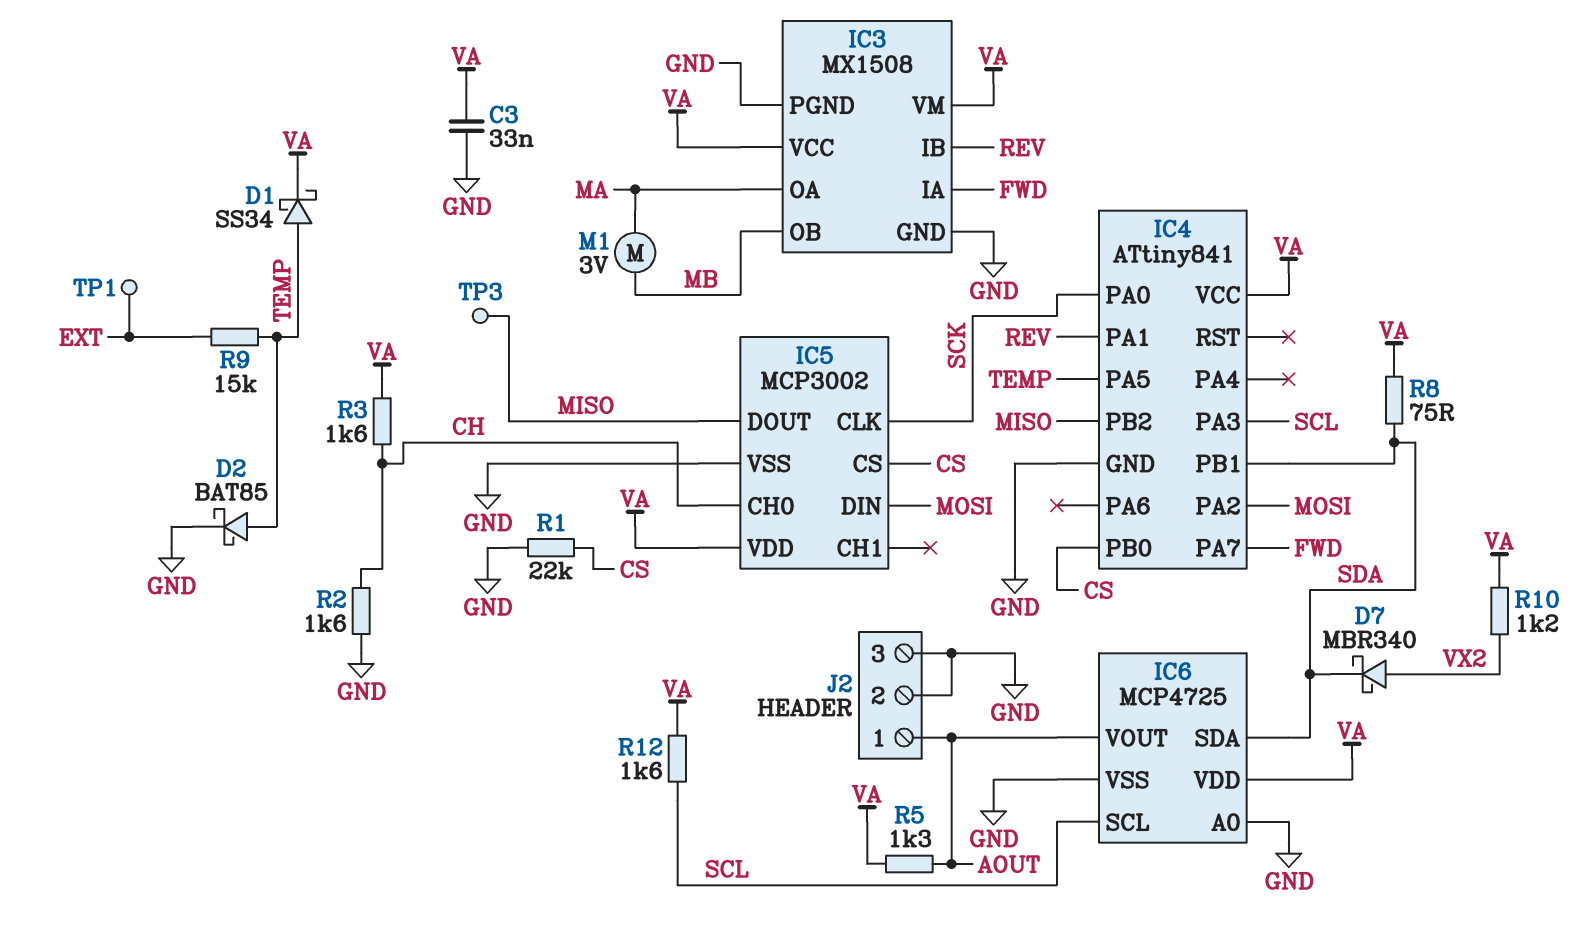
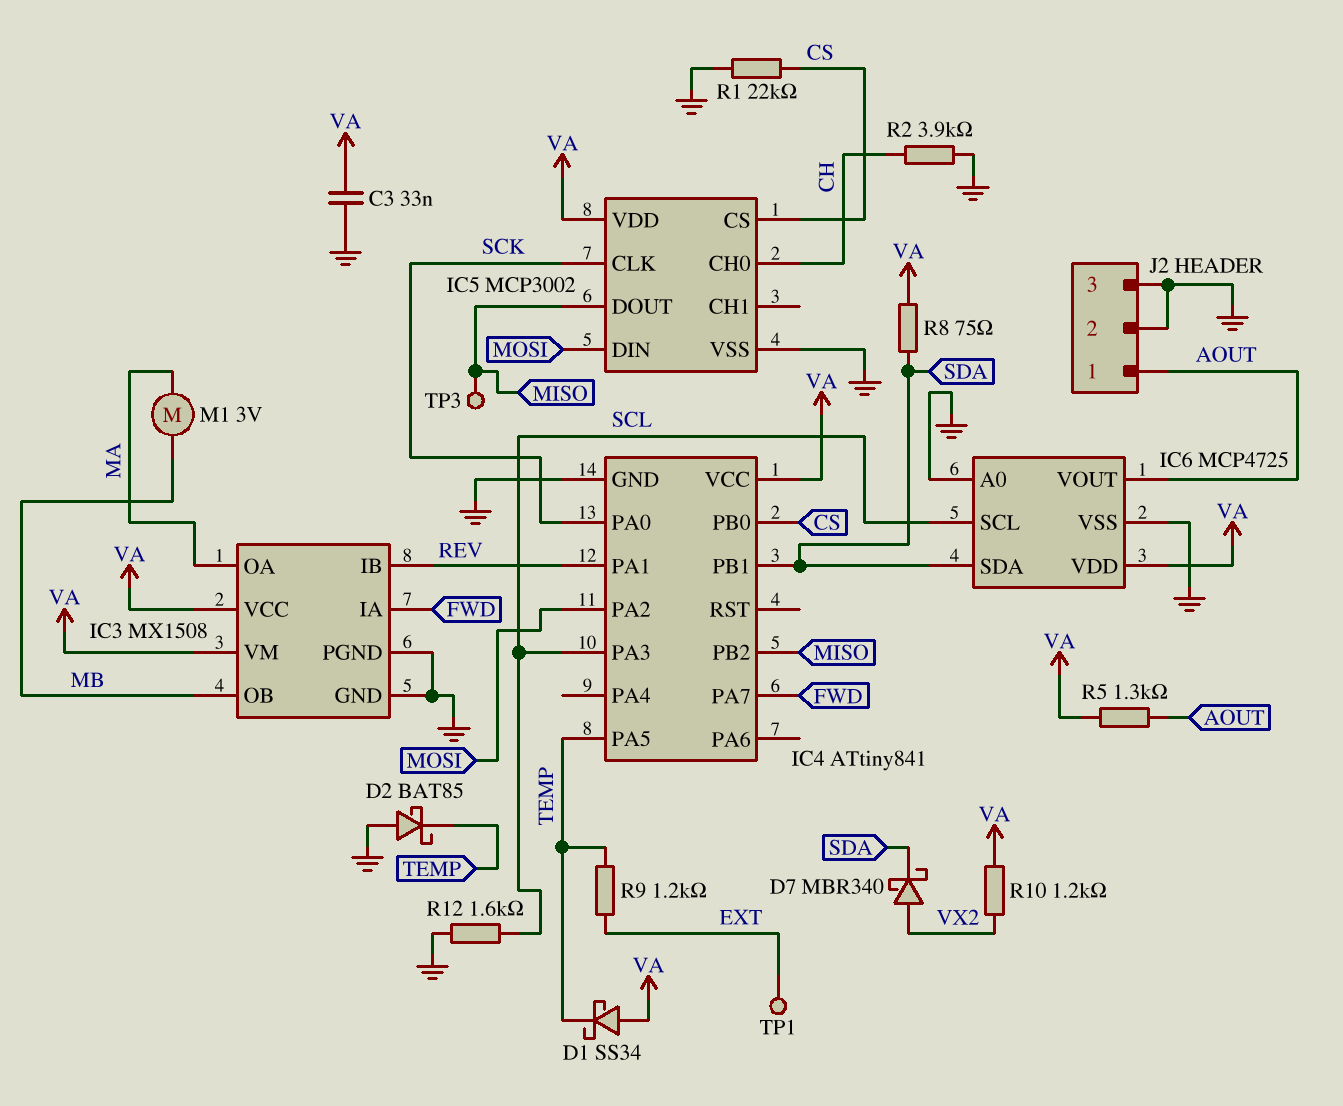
D1: schottky SS34 (A TEMP, K VA) -> schottky SS34 (A VA, K TEMP)
D2: schottky BAT85 (A TEMP, K GND) -> schottky BAT85 (A GND, K TEMP)
R2: 1.6k (CH, GND) -> 3.9k (CH, GND)
R3: 1.6k (CH, VA) -> none
R9: 15k (EXT, TEMP) -> 1.2k (EXT, TEMP)
R12: 1.6k (SCL, VA) -> 1.6k (GND, SCL)

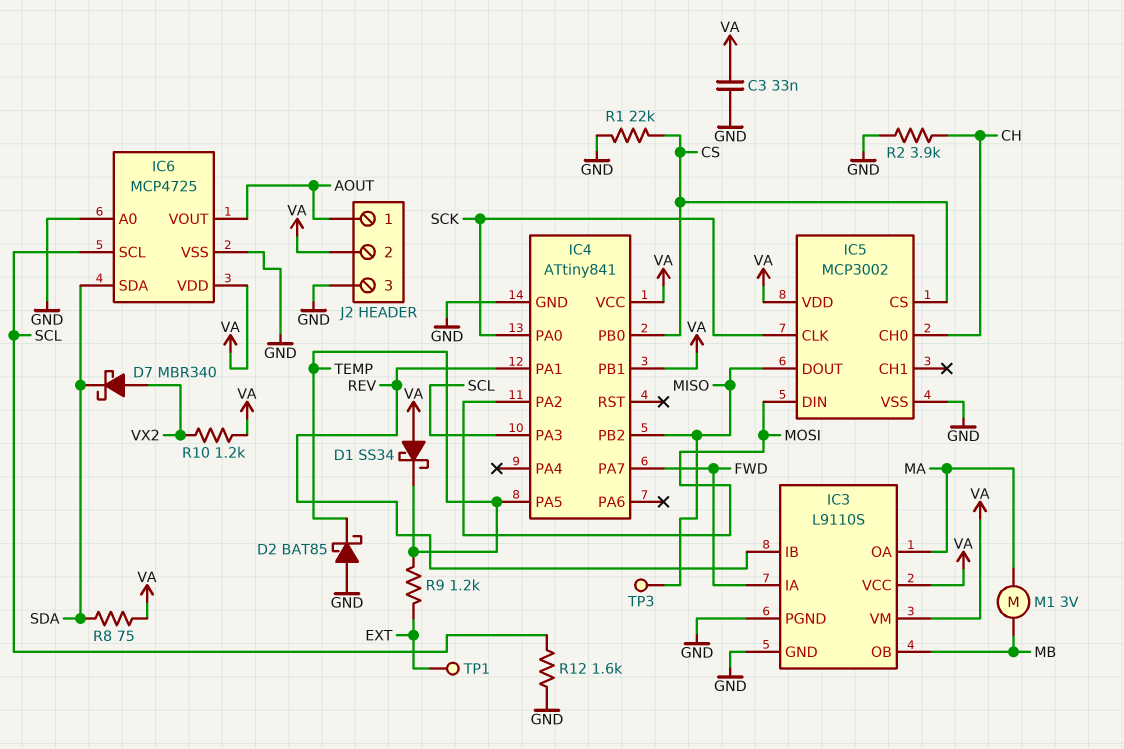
IC3: MX1508 -> L9110S
IC4 pin PB1: SDA -> VA
J2 pin 2: GND -> VA
R5: 1.3k (AOUT, VA) -> none

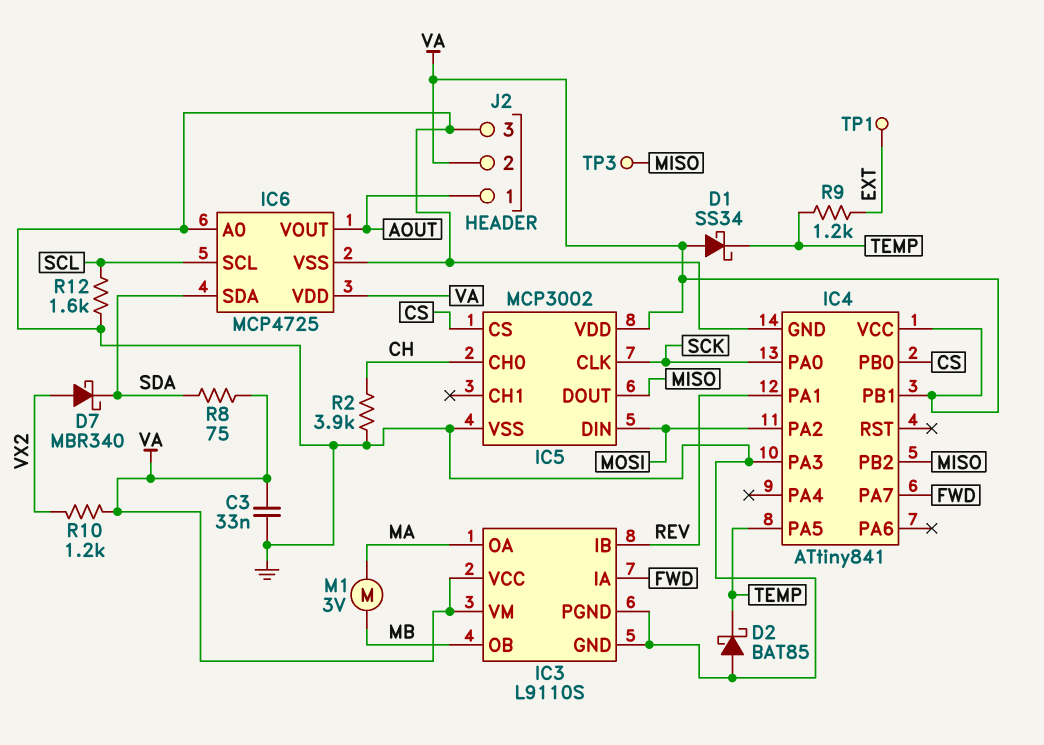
IC4 pin PA3: SCL -> GND
R1: 22k (CS, GND) -> none

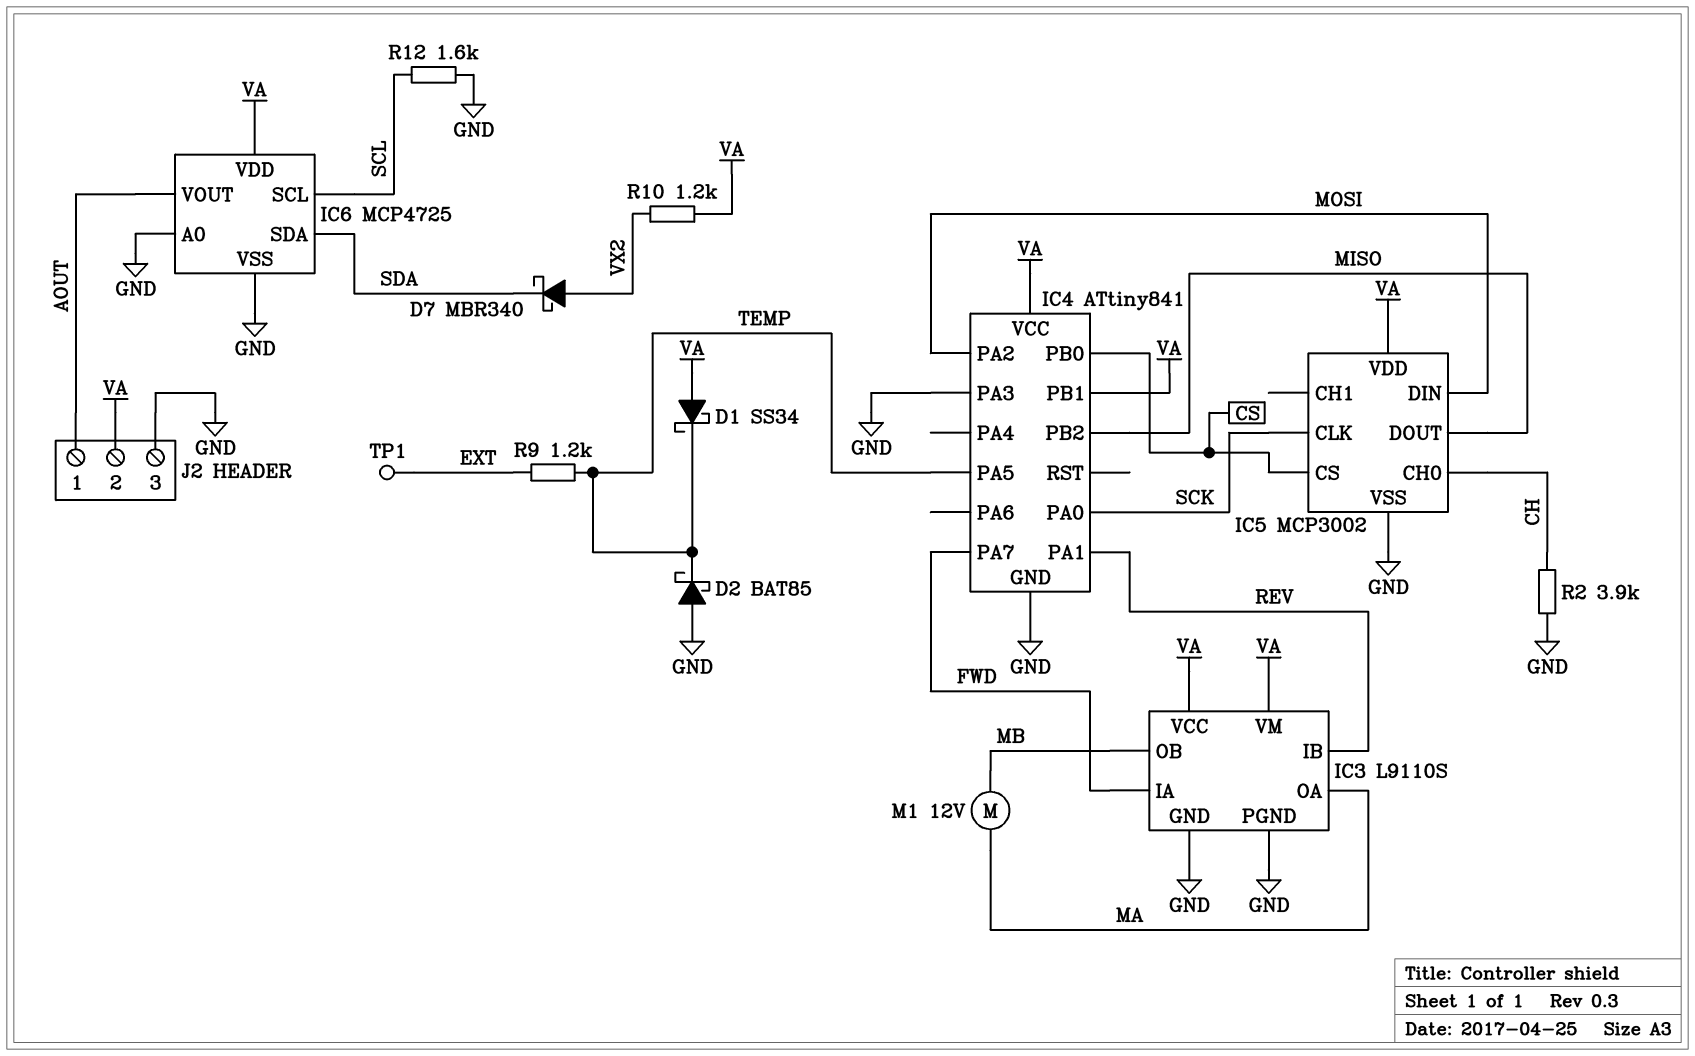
C3: 33nF (GND, VA) -> none
M1: motor 3V (MA, MB) -> motor 12V (MA, MB)
R8: 75 (SDA, VA) -> none
TP3: test point (MISO) -> none

